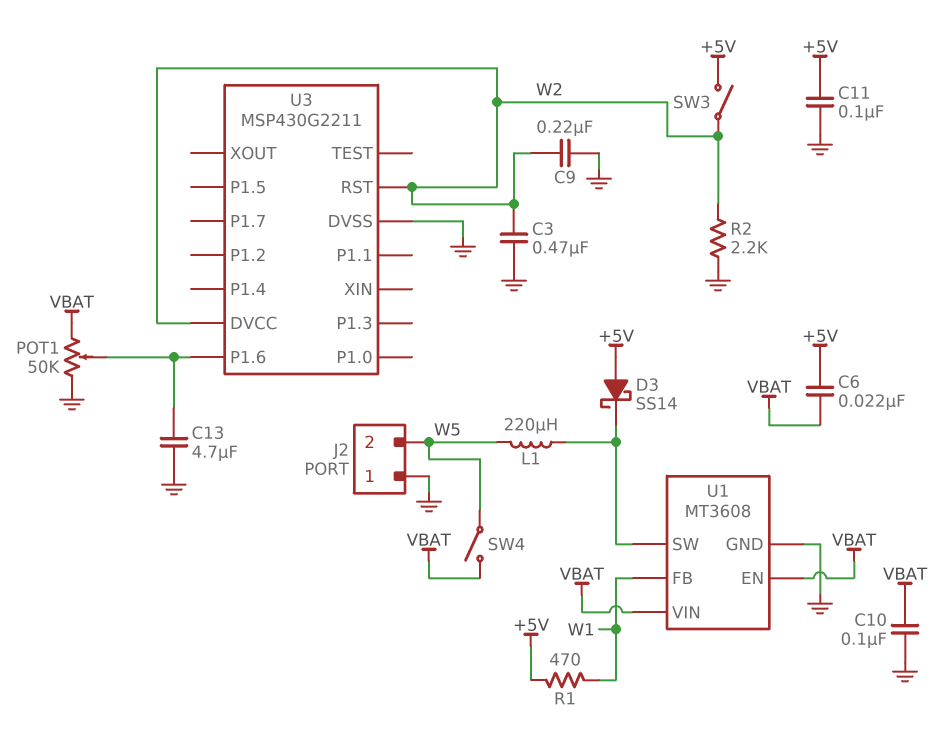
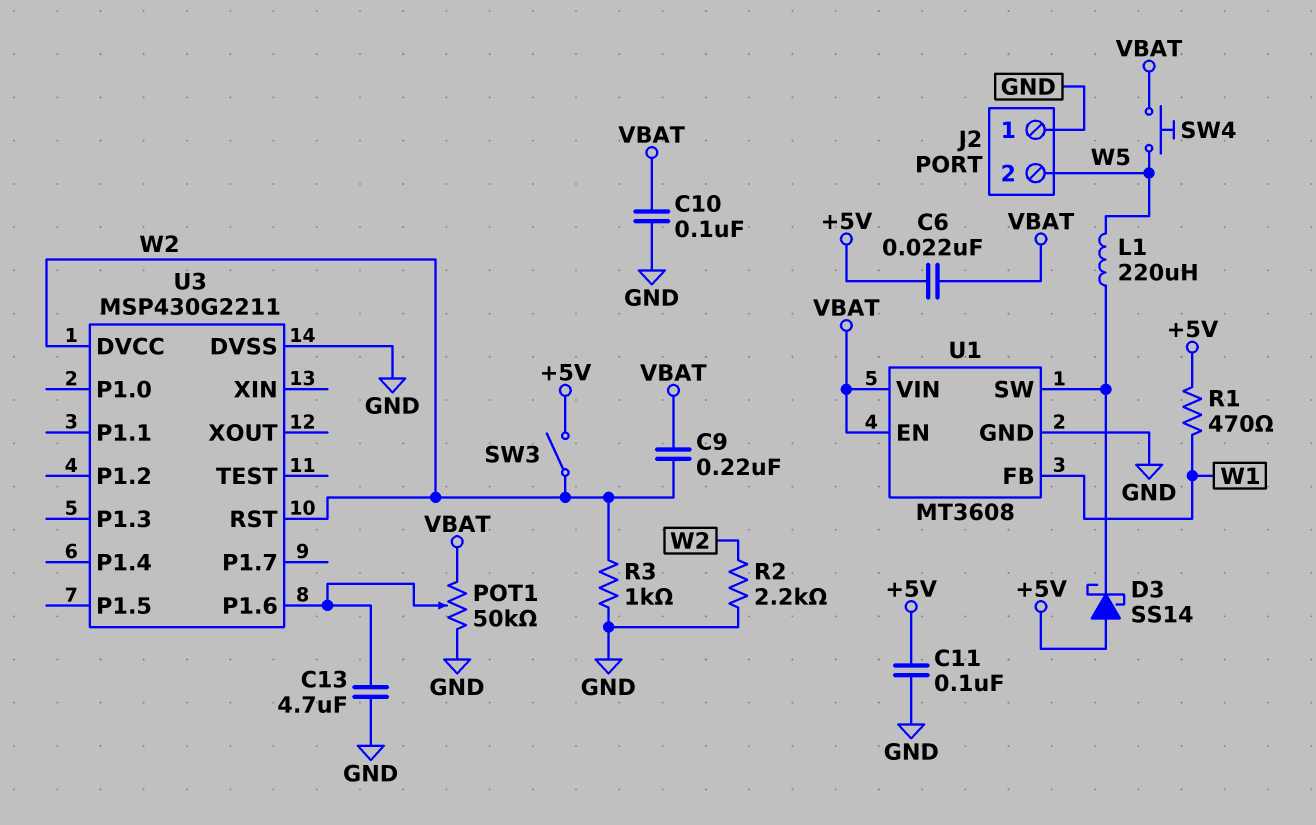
C3: 470nF (GND, W2) -> none
C9: 220nF (GND, W2) -> 220nF (VBAT, W2)
R3: none -> 1k (GND, W2)
SW4: switch (VBAT, W5) -> button (VBAT, W5)

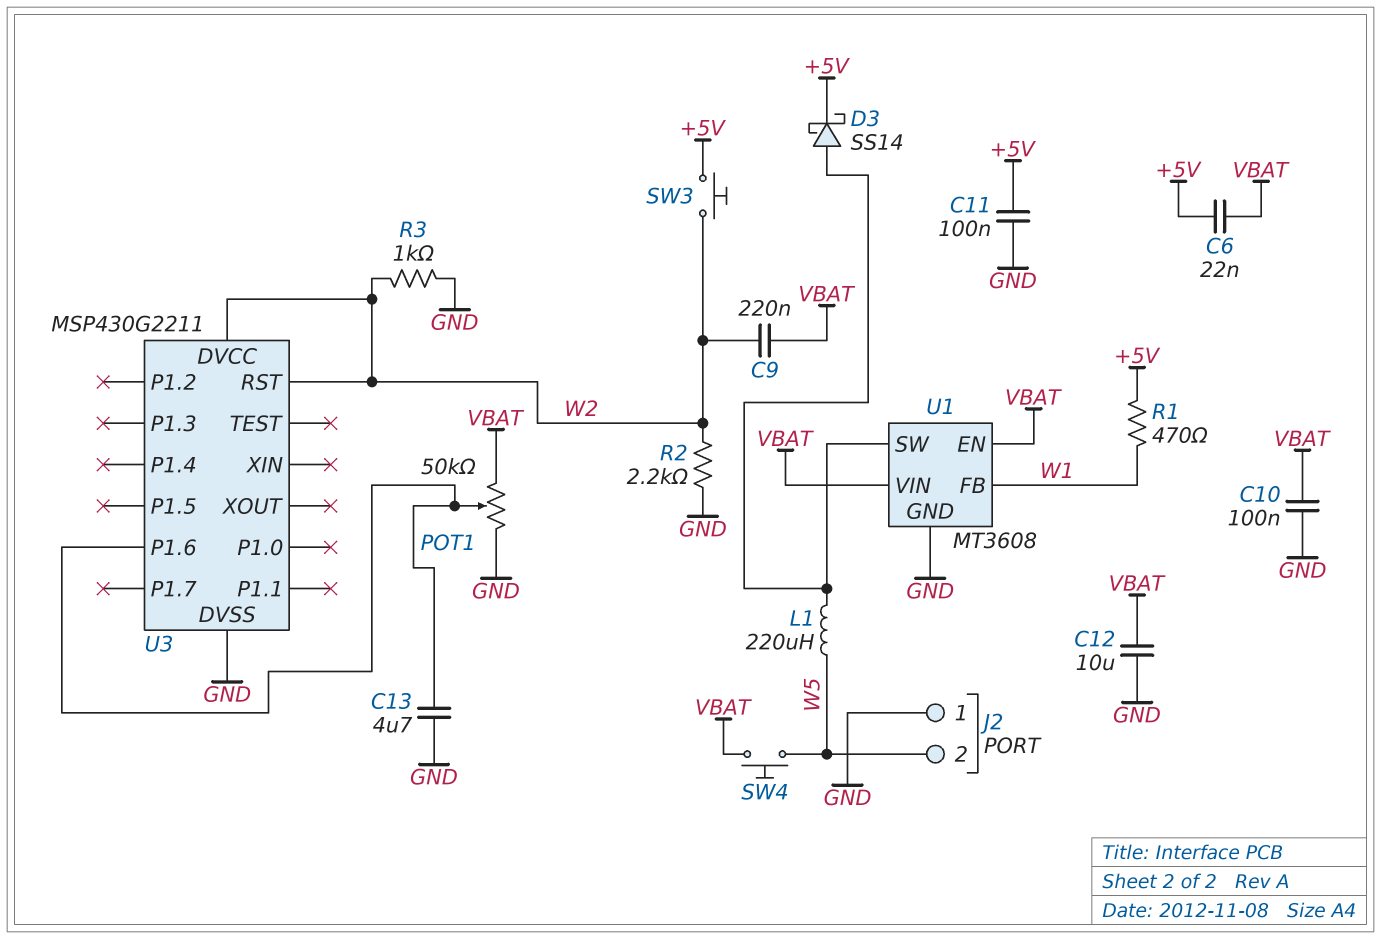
C12: none -> 10uF (GND, VBAT)
D3: schottky SS14 (A +5V, K U1/SW) -> schottky SS14 (A U1/SW, K +5V)
SW3: switch (+5V, W2) -> button (+5V, W2)

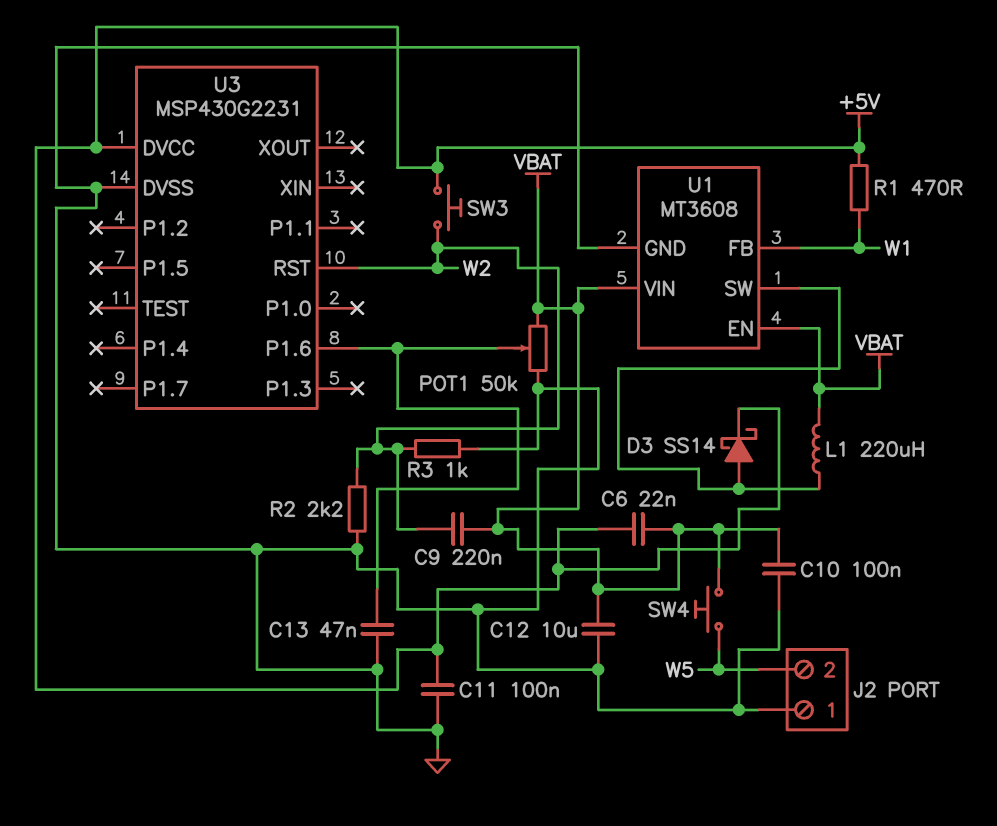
C13: 4.7uF (GND, U3/P1.6) -> 47nF (GND, U3/P1.6)
L1: 220uH (U1/SW, W5) -> 220uH (U1/SW, VBAT)
U3: MSP430G2211 -> MSP430G2231
U3 pin DVCC: W2 -> +5V

